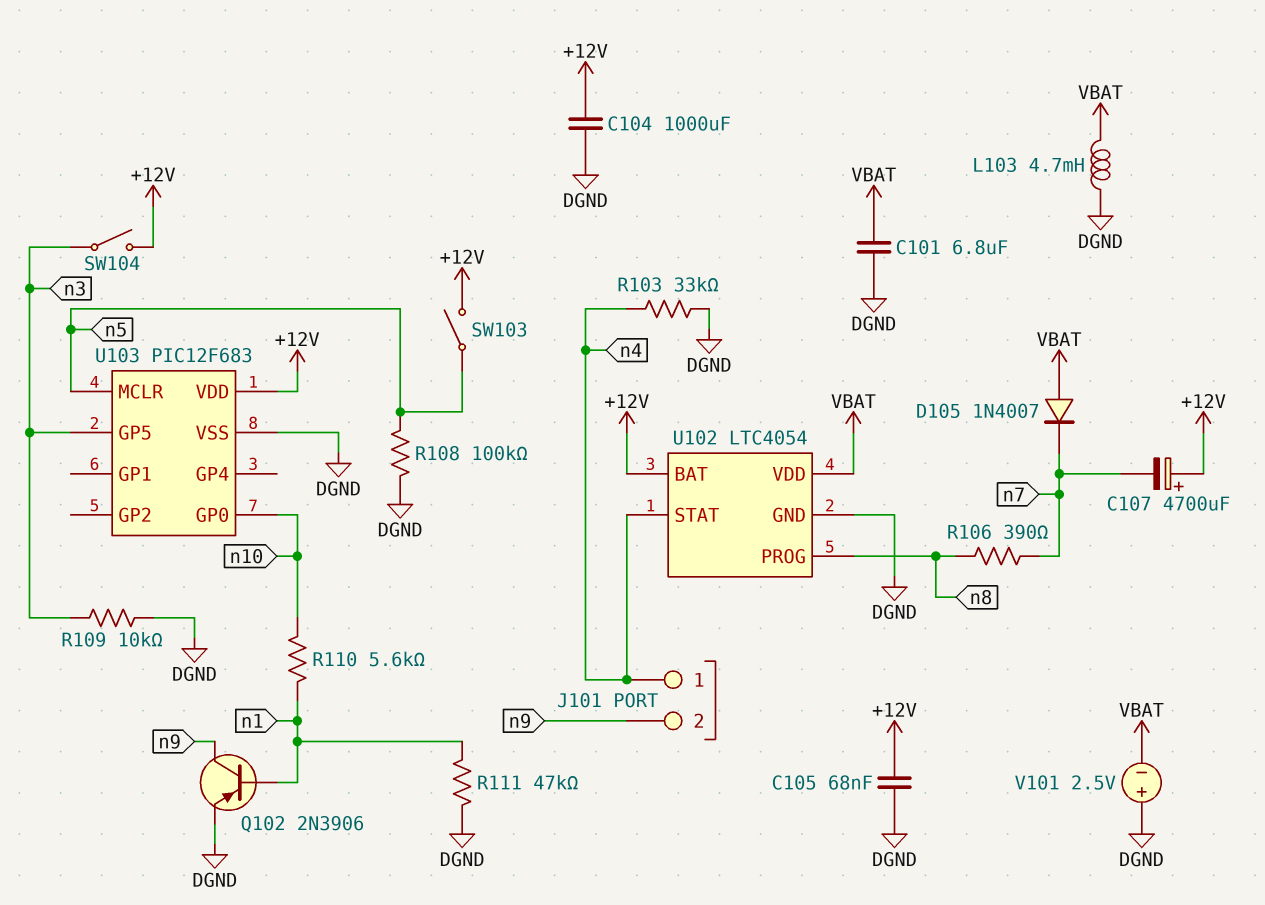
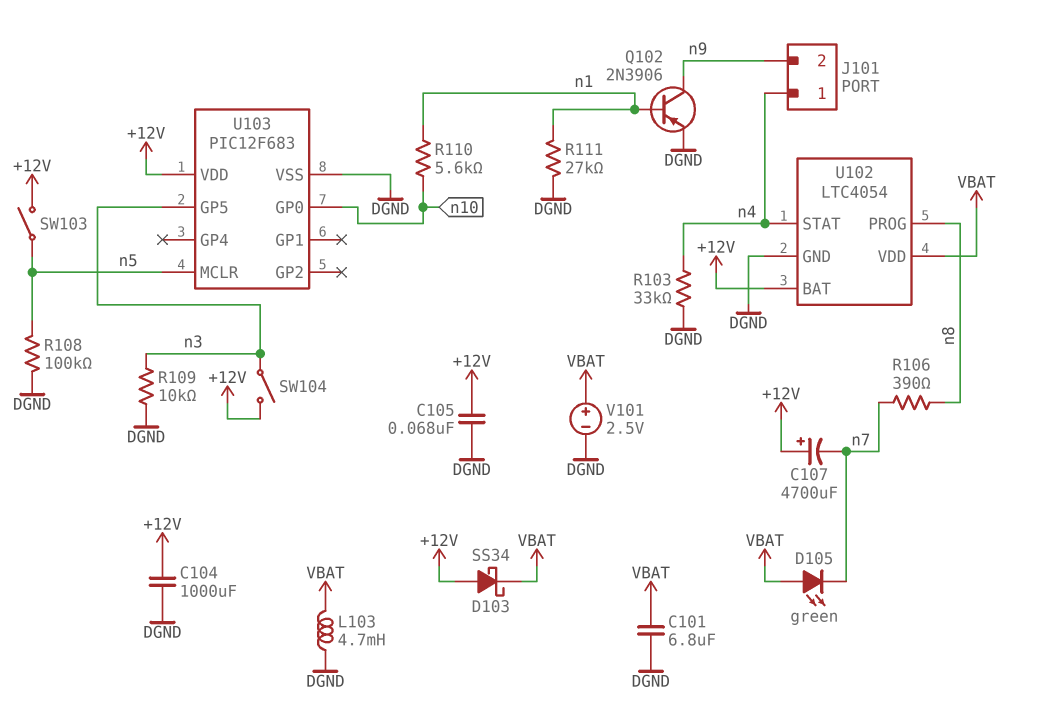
D103: none -> schottky SS34 (A +12V, K VBAT)
D105: diode 1N4007 (A VBAT, K n7) -> LED green (A VBAT, K n7)
R111: 47k (DGND, n1) -> 27k (DGND, n1)
V101: 2.5V (plus DGND, minus VBAT) -> 2.5V (plus VBAT, minus DGND)

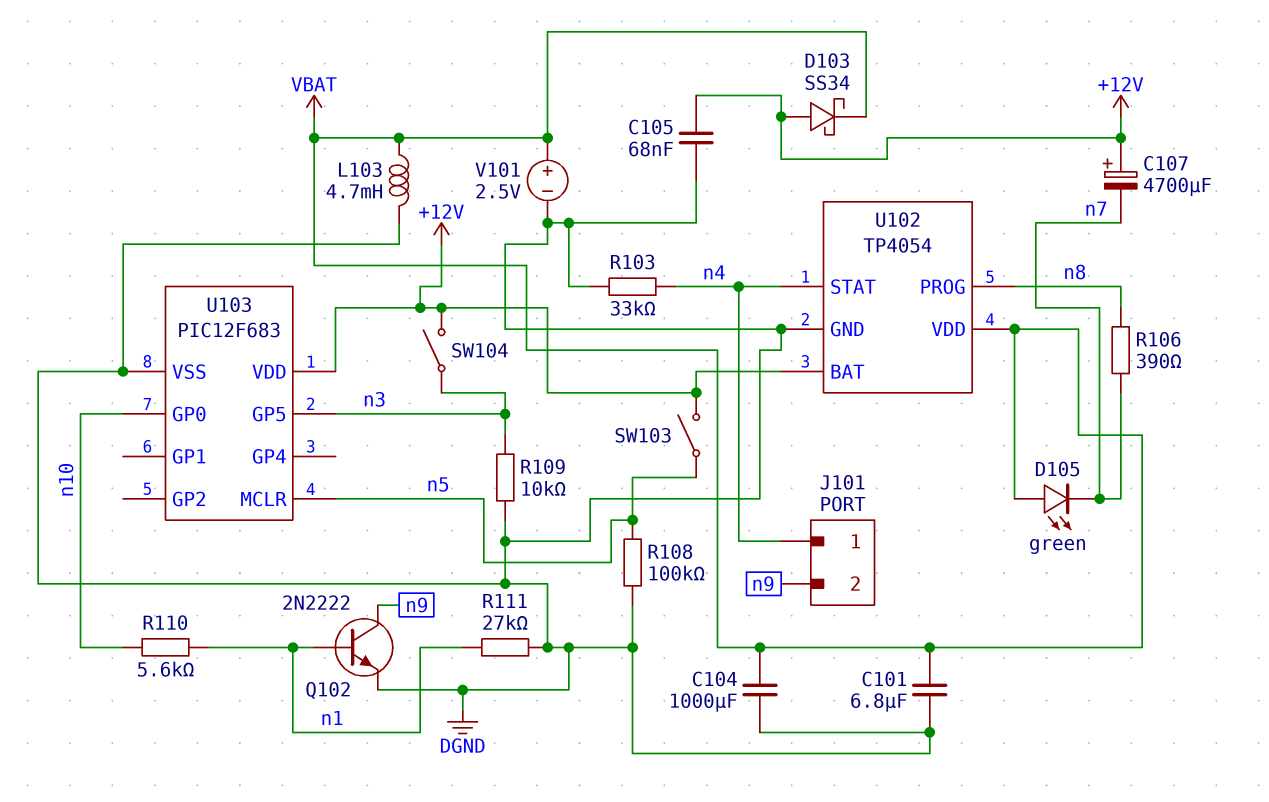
C104: 1000uF (+12V, DGND) -> 1000uF (DGND, VBAT)
Q102: PNP 2N3906 (B n1, C n9, E DGND) -> NPN 2N2222 (B n1, C n9, E DGND)
U102: LTC4054 -> TP4054

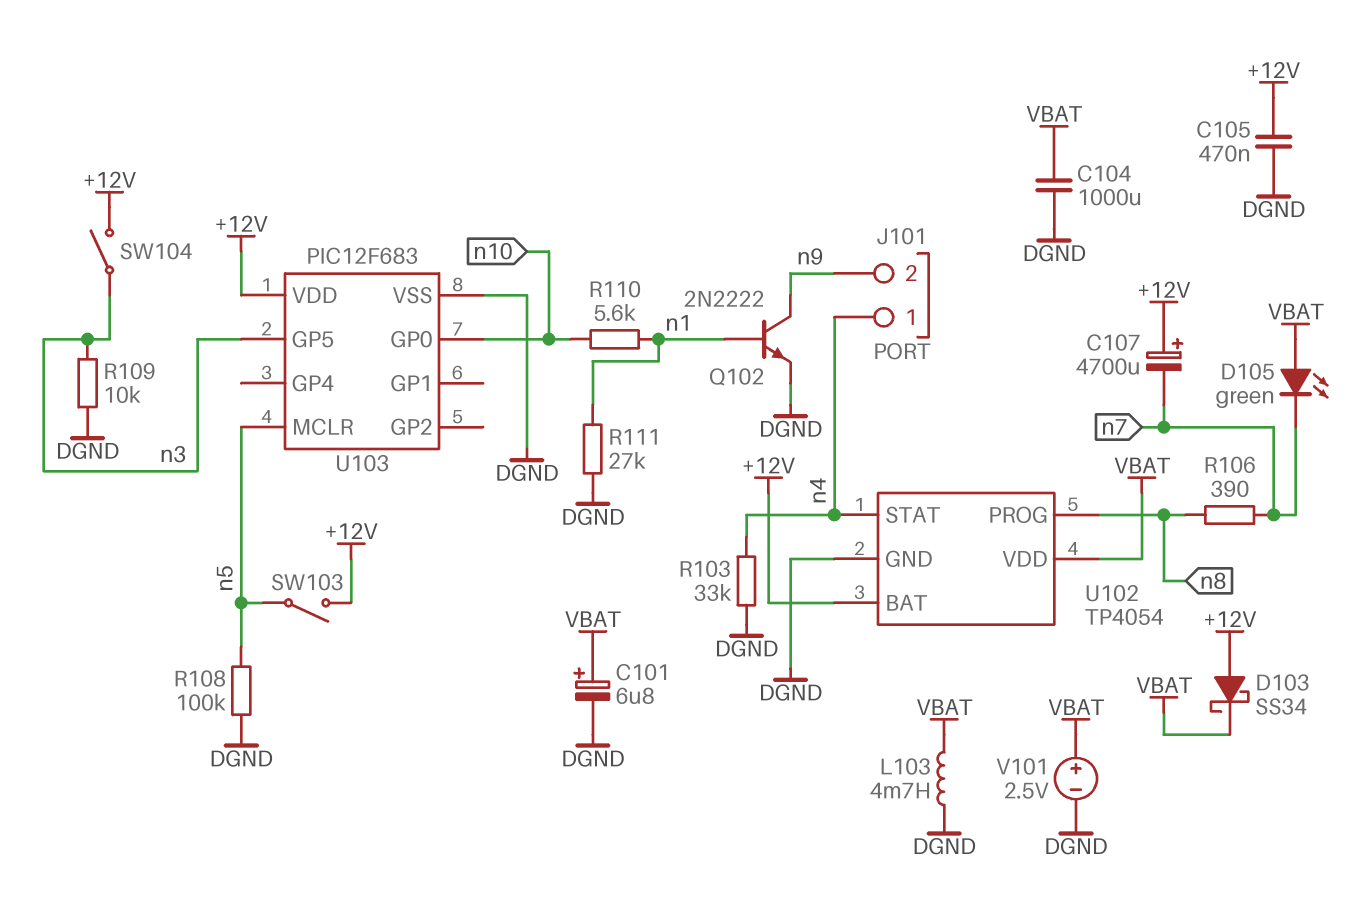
C101: 6.8uF (DGND, VBAT) -> 6.8uF (plus VBAT, minus DGND)
C105: 68nF (+12V, DGND) -> 470nF (+12V, DGND)

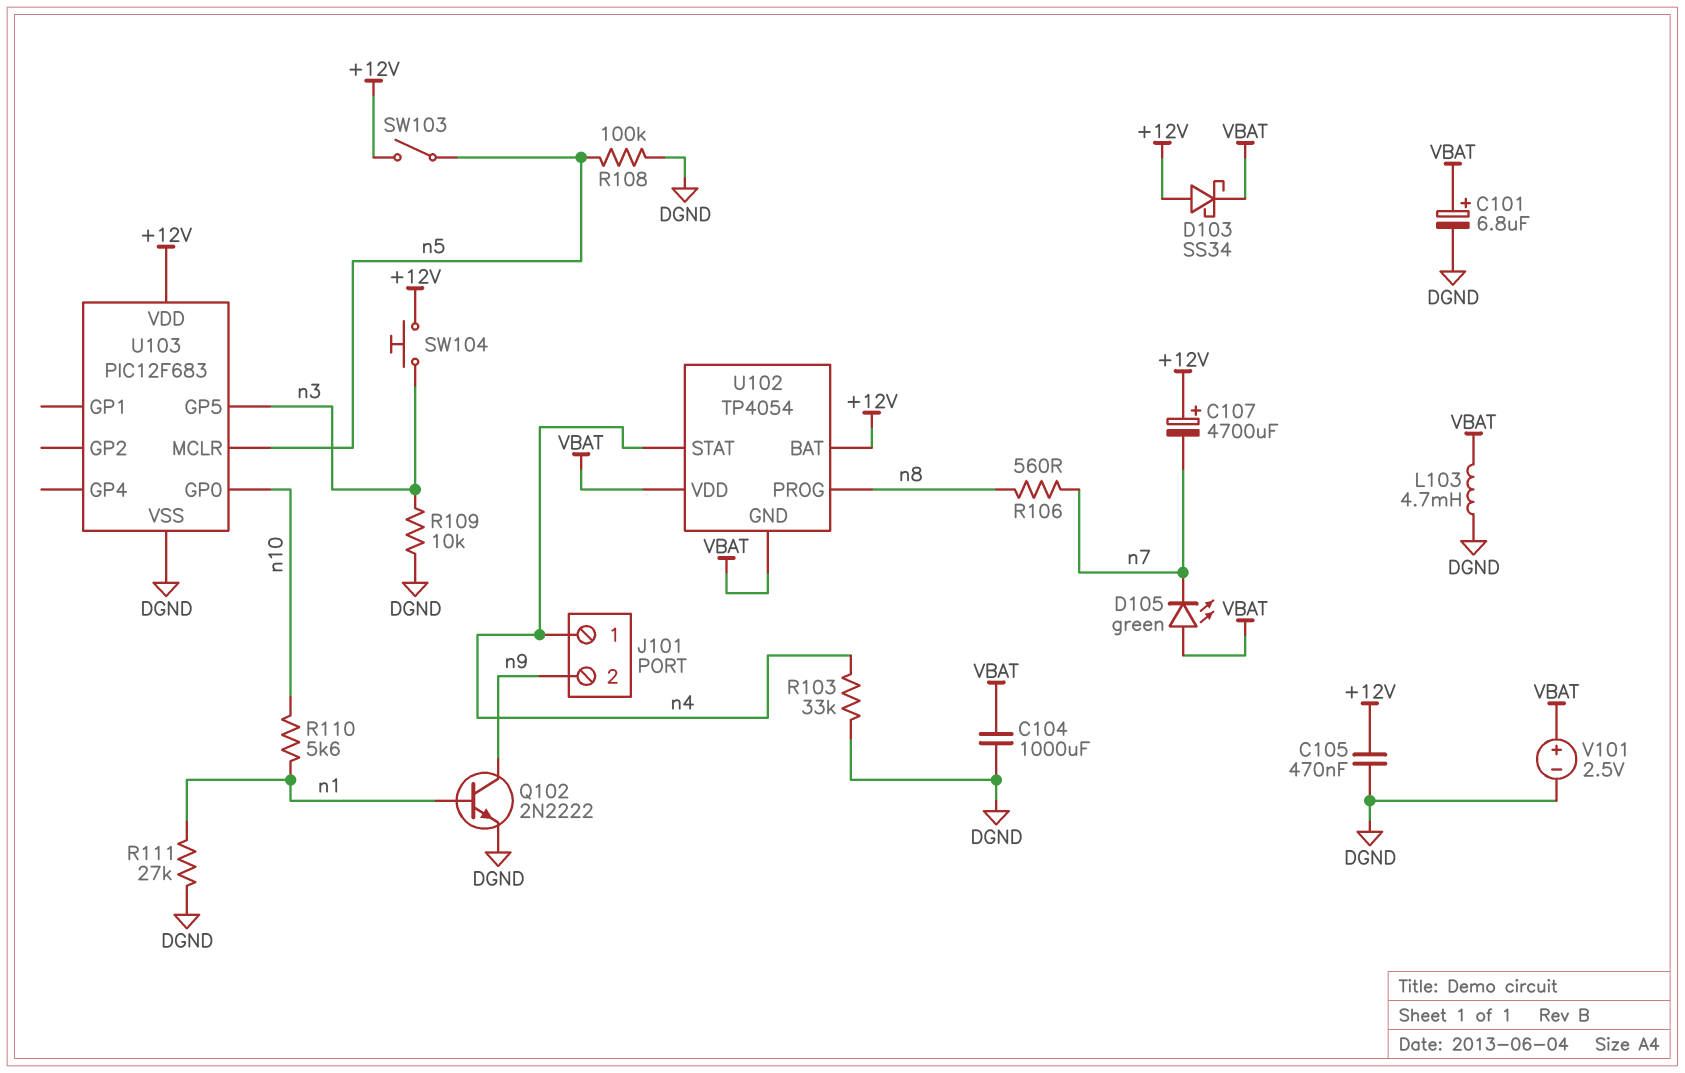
R106: 390 (n7, n8) -> 560 (n7, n8)
SW104: switch (+12V, n3) -> button (+12V, n3)
U102 pin GND: DGND -> VBAT

